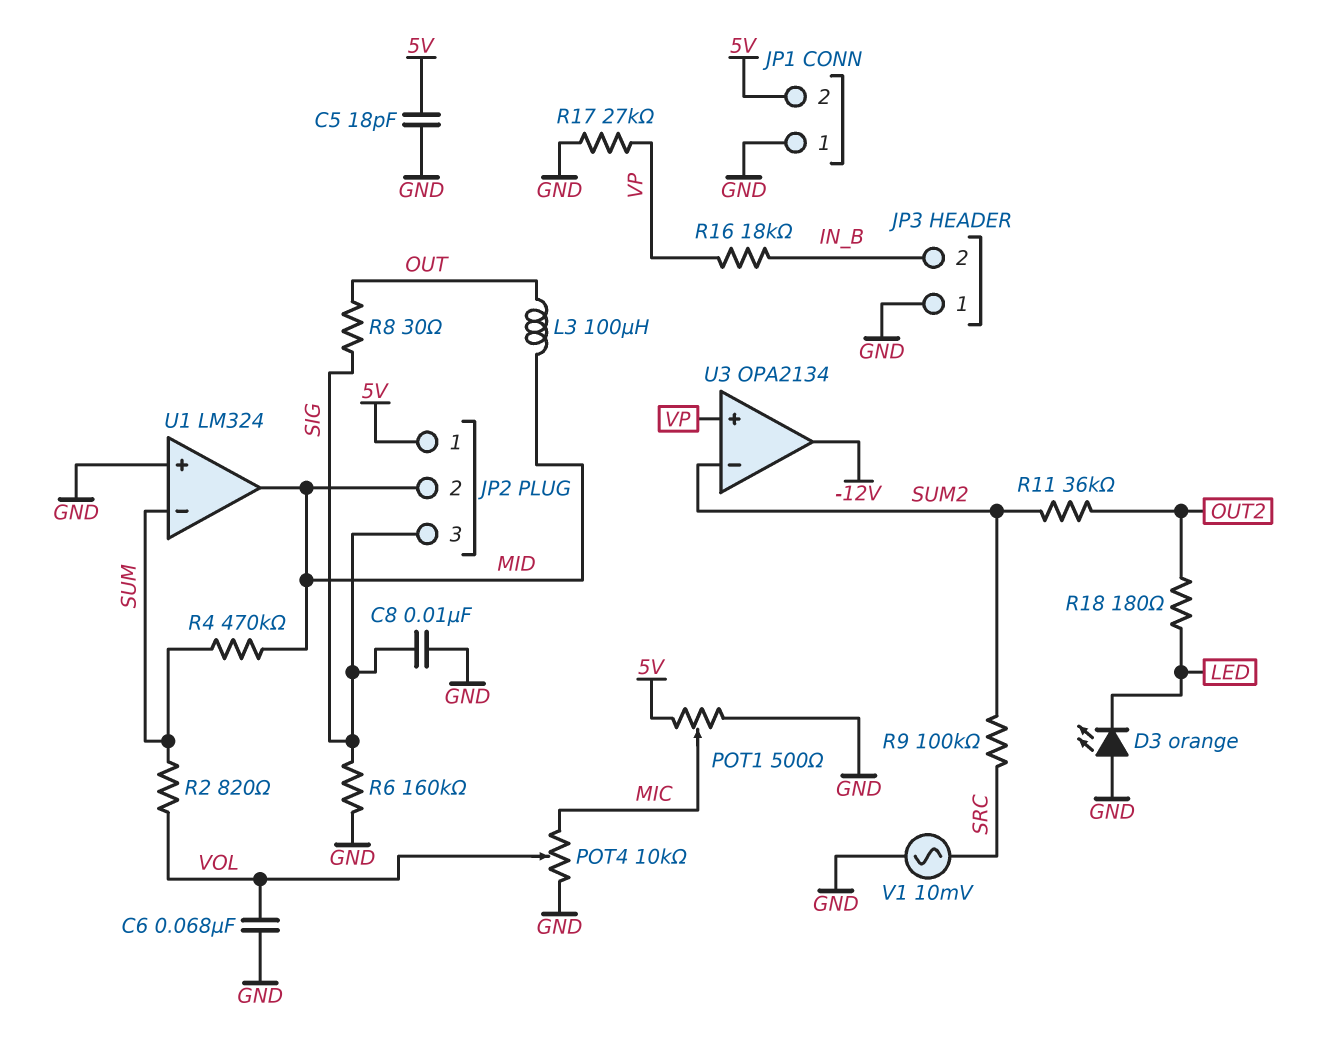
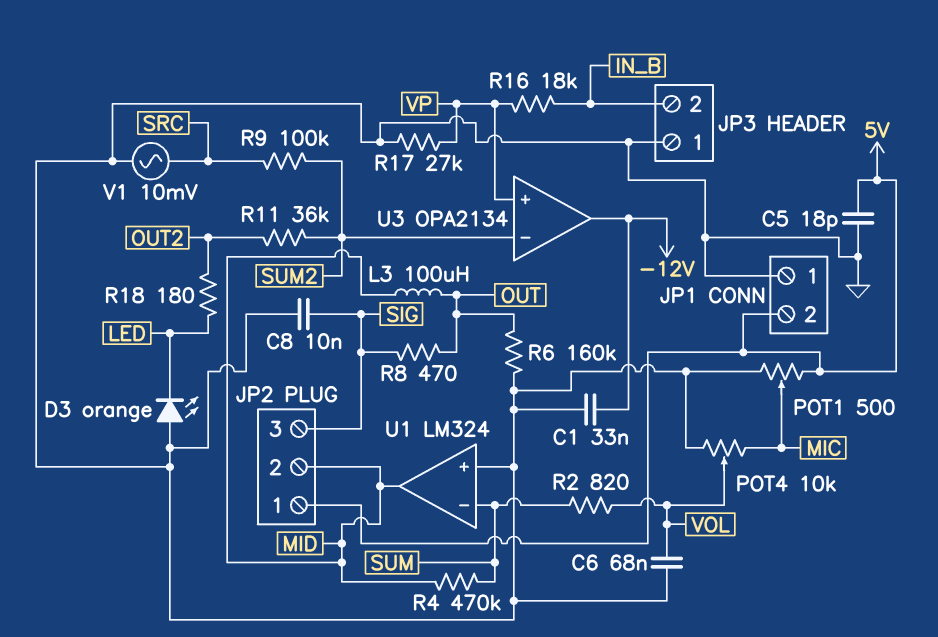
C1: none -> 33nF (-12V, GND)
R6: 160k (GND, SIG) -> 160k (GND, OUT)
R8: 30 (OUT, SIG) -> 470 (OUT, SIG)

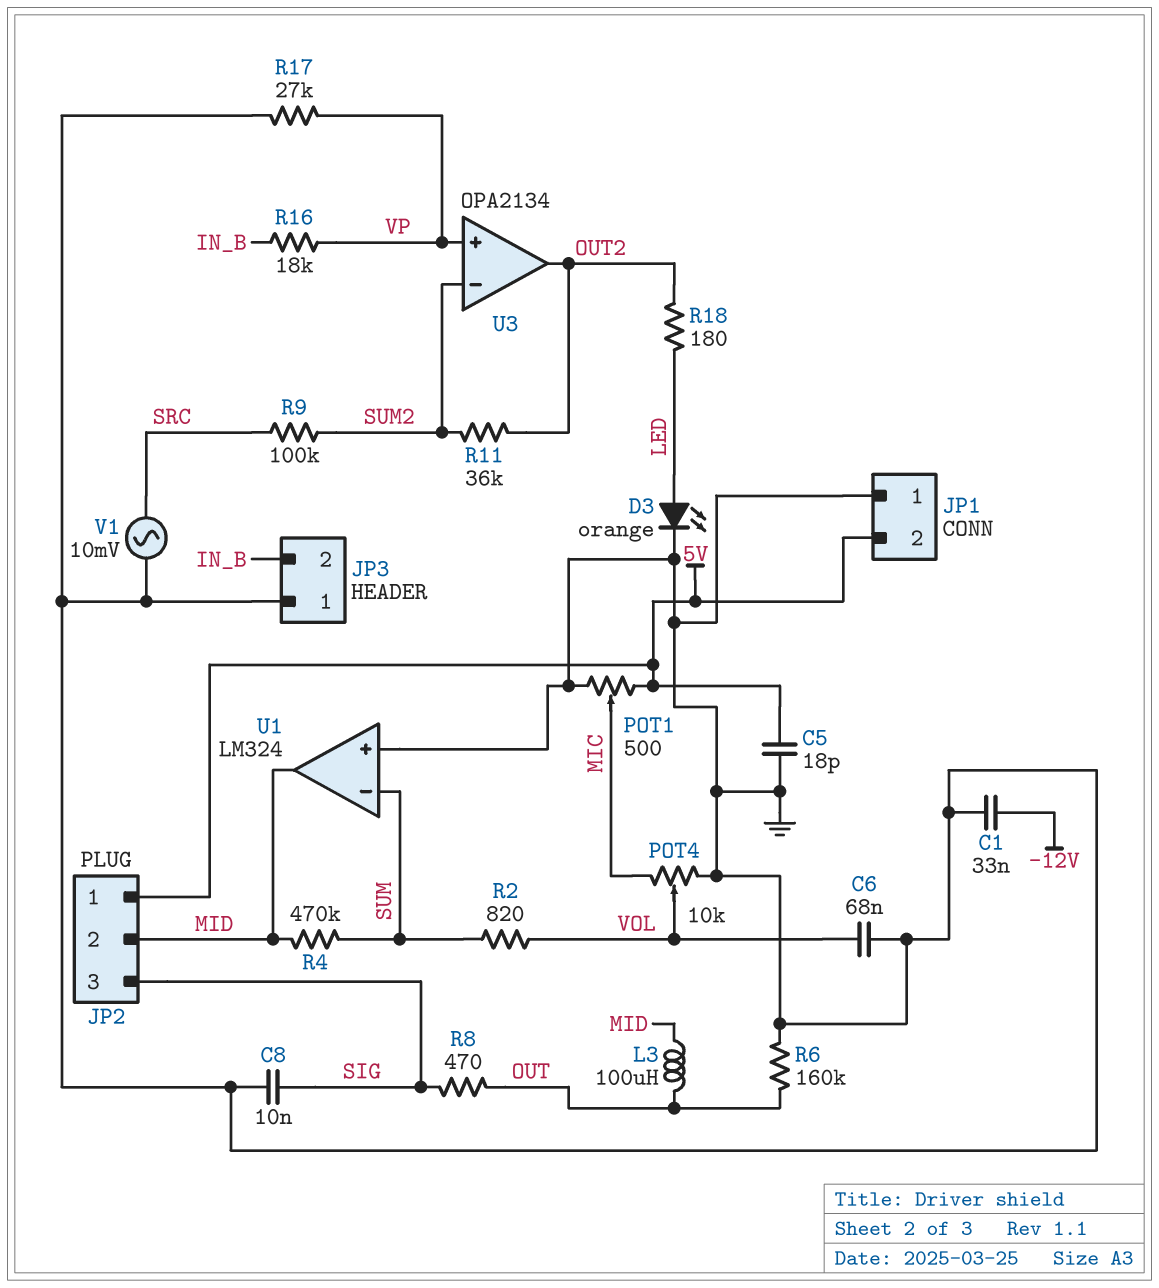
D3: LED orange (A GND, K LED) -> LED orange (A LED, K GND)
U3 pin out: -12V -> OUT2

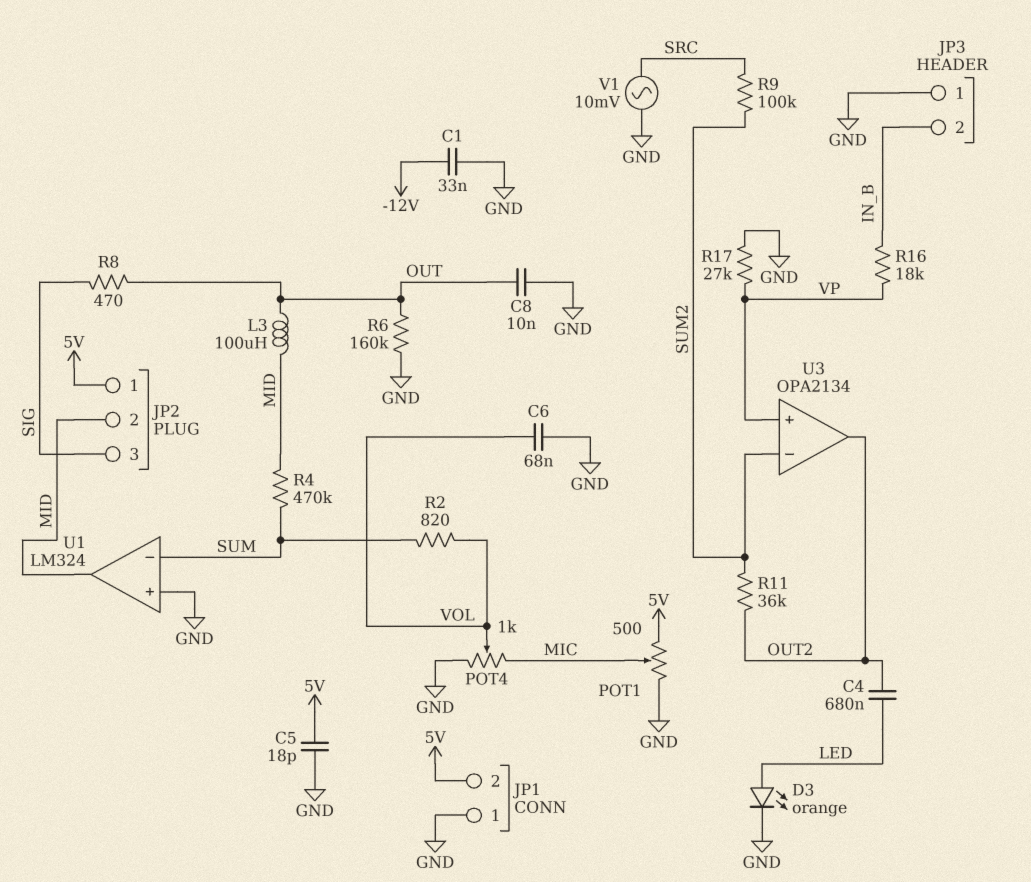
C4: none -> 680nF (LED, OUT2)
C8: 10nF (GND, SIG) -> 10nF (GND, OUT)
POT4: 10k (GND, MIC, wiper VOL) -> 1k (GND, MIC, wiper VOL)
R18: 180 (LED, OUT2) -> none

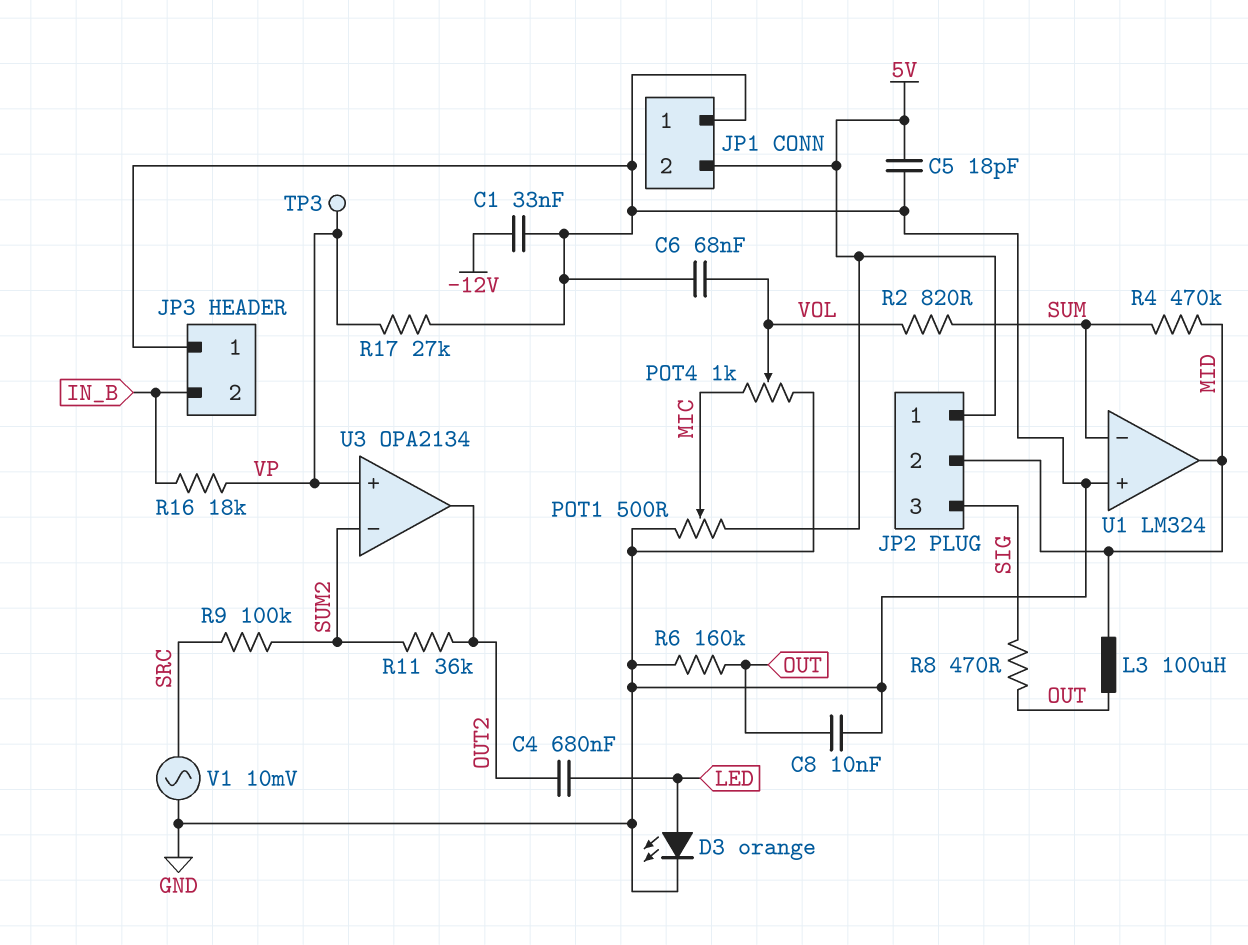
TP3: none -> test point (VP)

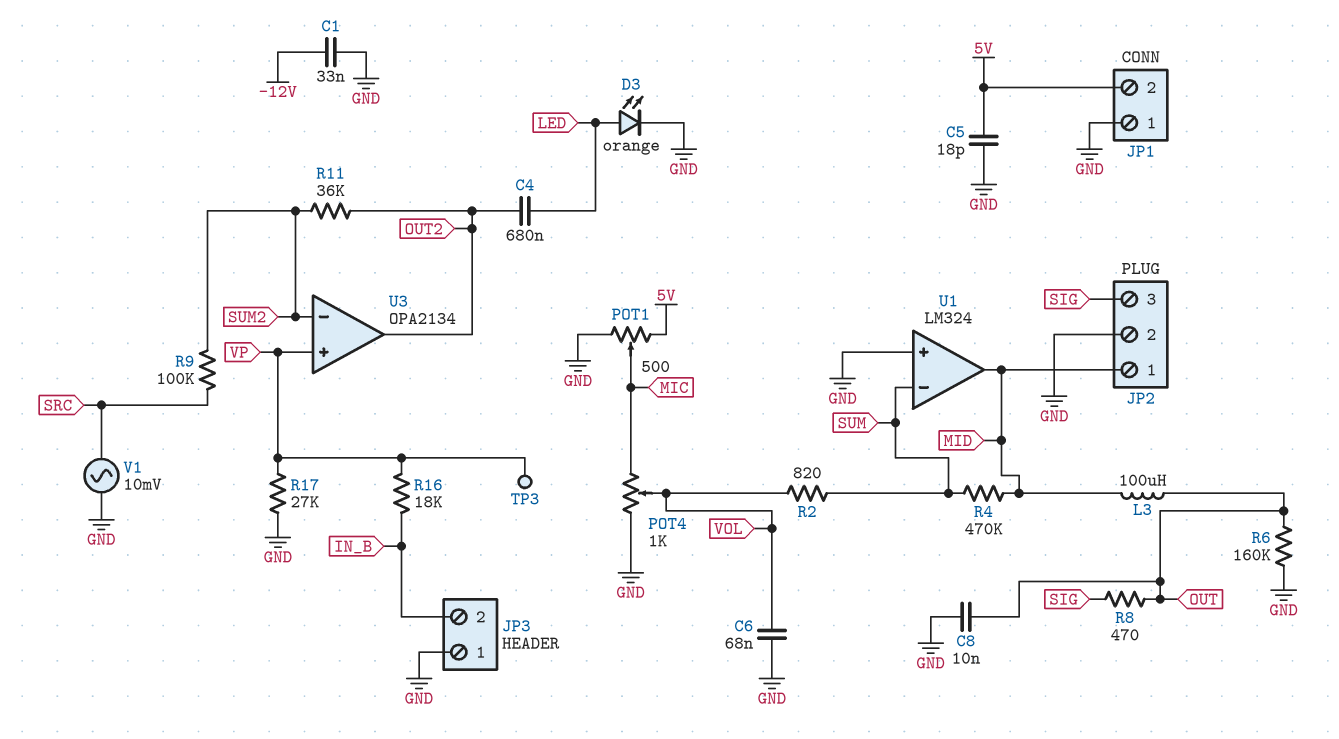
JP2 pin 1: 5V -> MID
JP2 pin 2: MID -> GND

